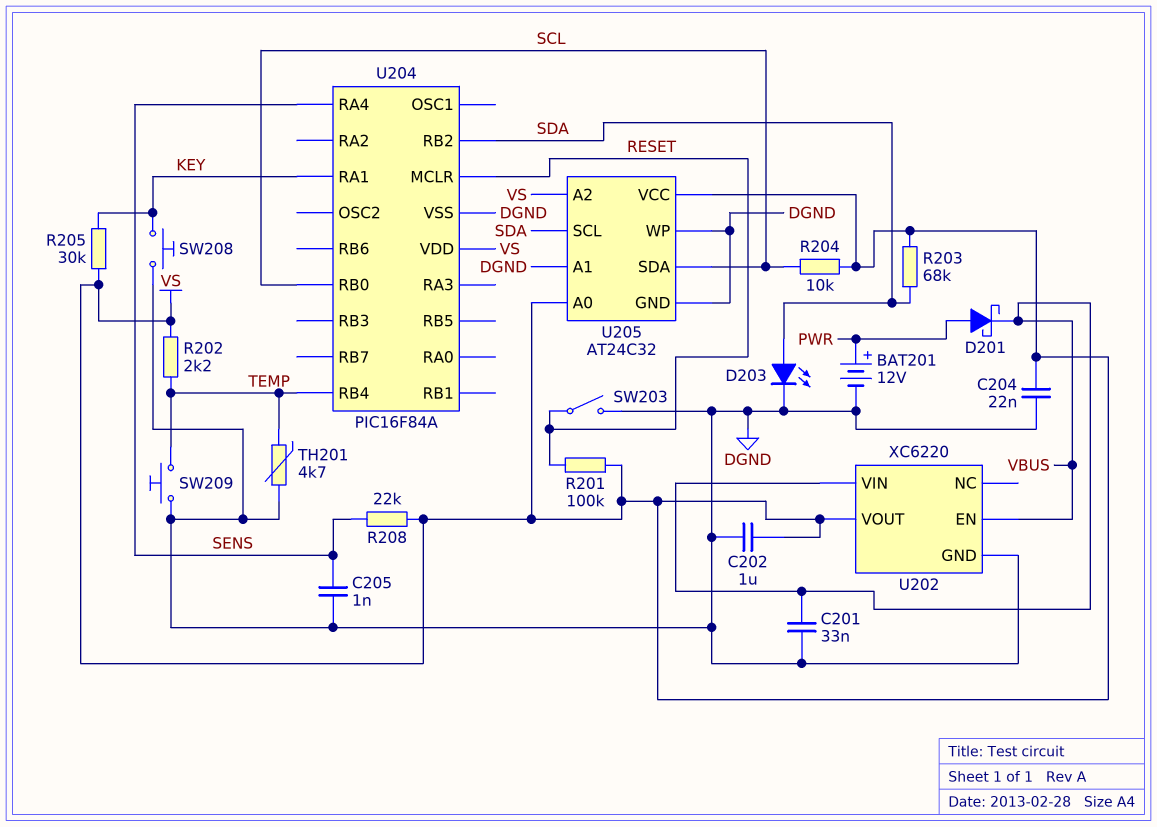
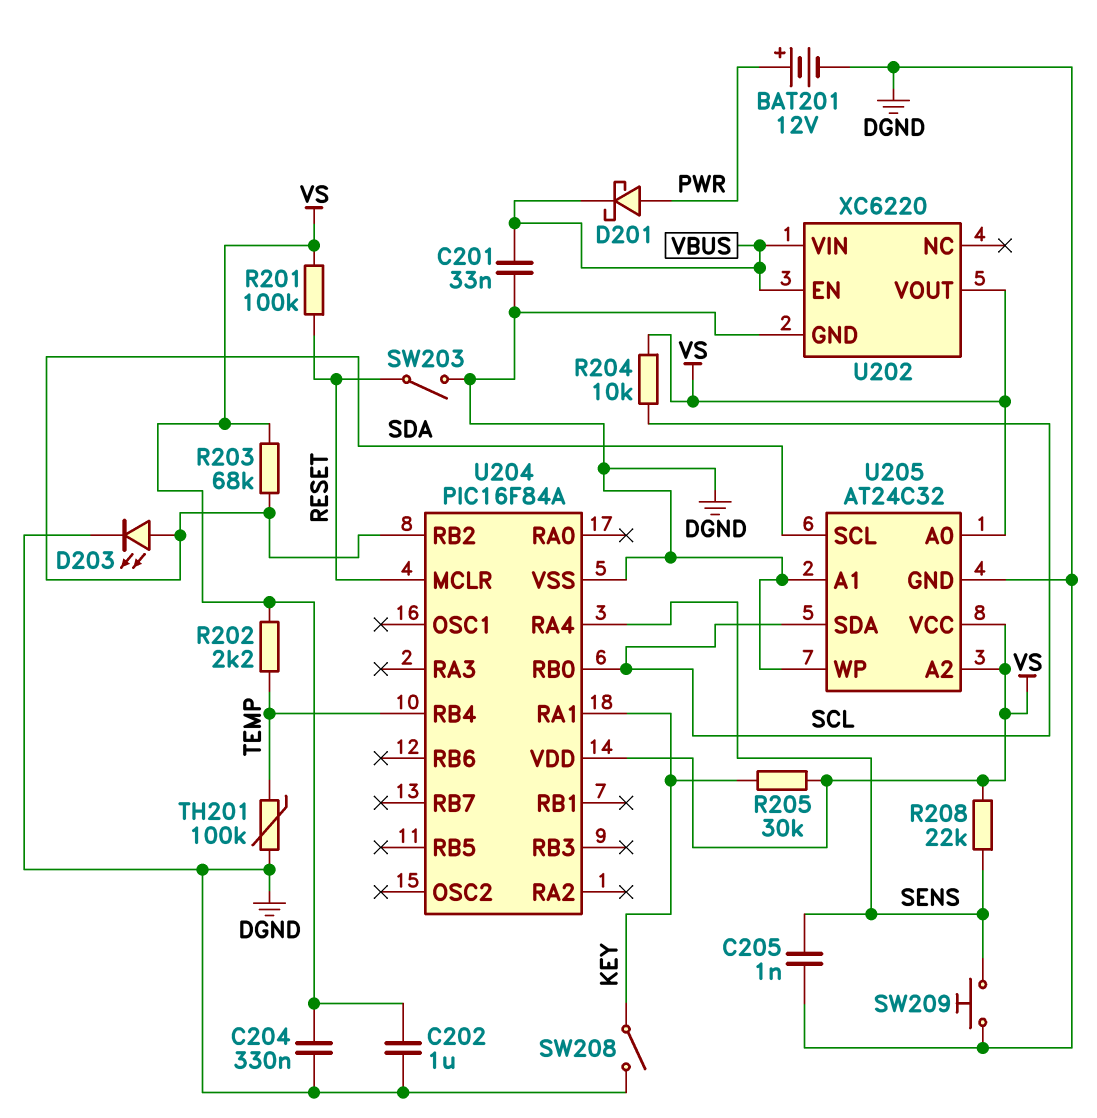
C204: 22nF (DGND, VS) -> 330nF (DGND, VS)
SW208: button (DGND, KEY) -> switch (DGND, KEY)
SW209: button (DGND, TEMP) -> button (DGND, SENS)
TH201: 4.7k (DGND, TEMP) -> 100k (DGND, TEMP)

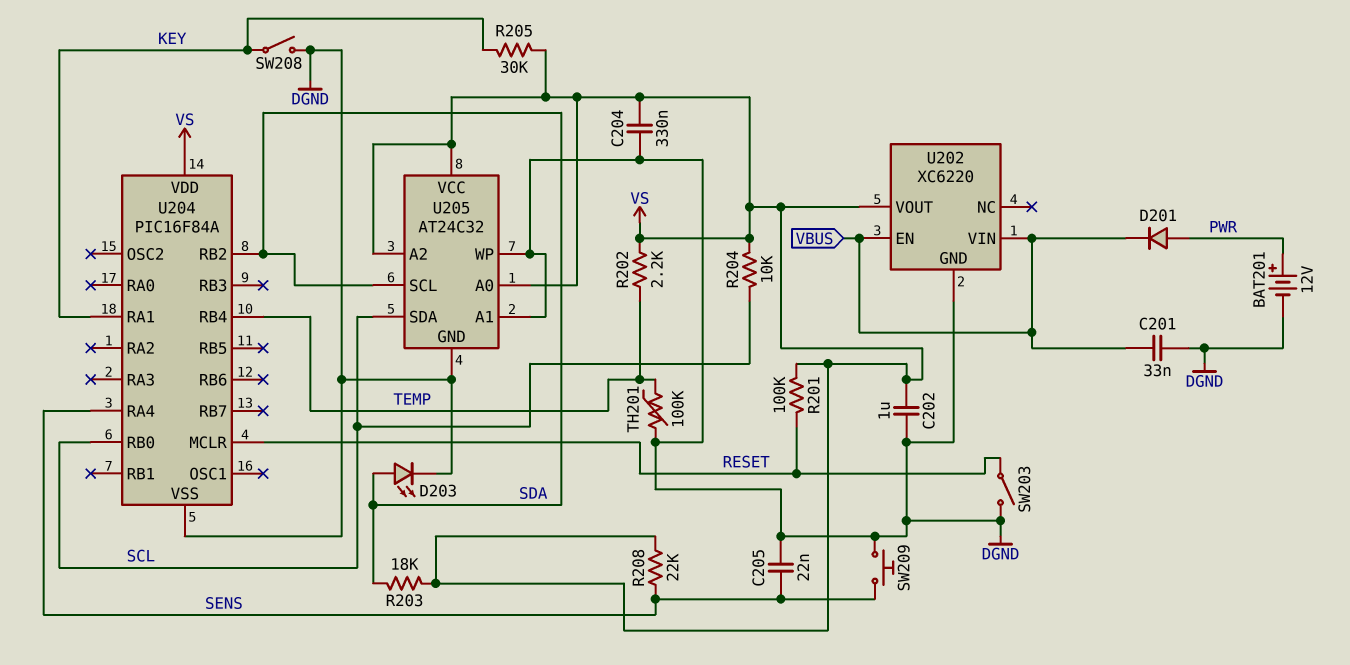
C205: 1nF (DGND, SENS) -> 22nF (DGND, SENS)
D201: schottky (A PWR, K VBUS) -> diode (A PWR, K VBUS)
R203: 68k (SDA, VS) -> 18k (SDA, VS)

